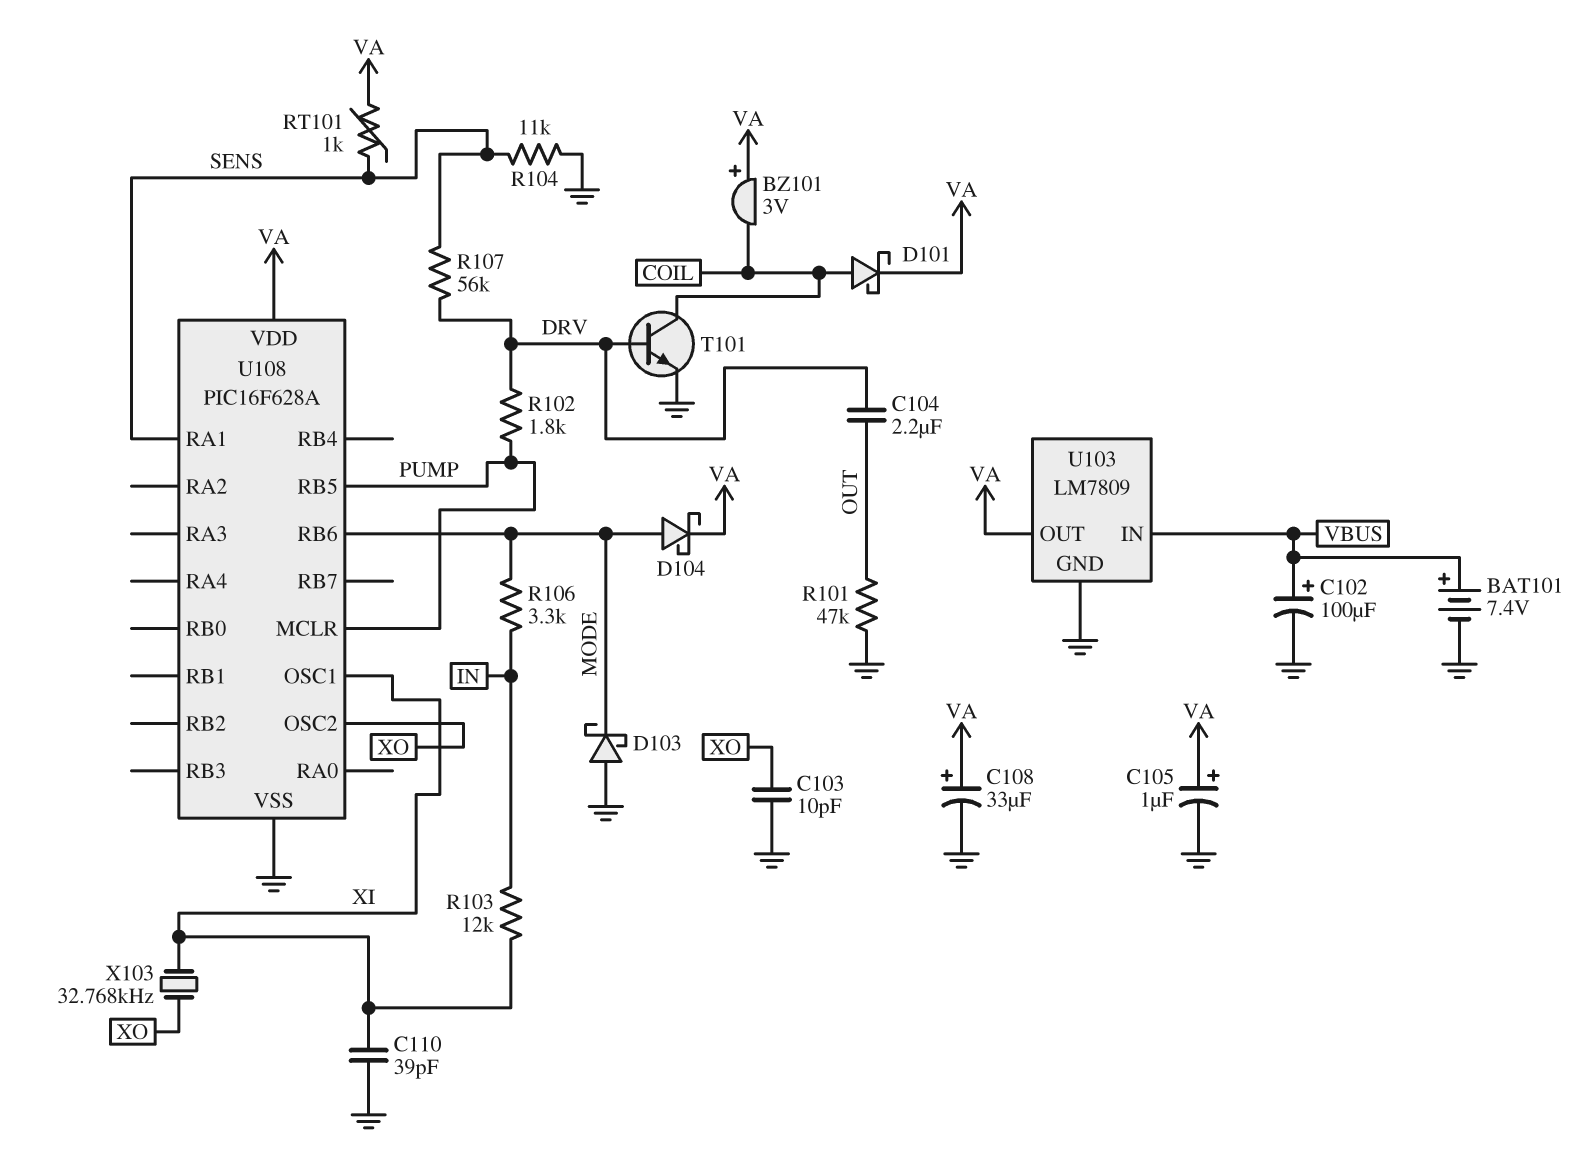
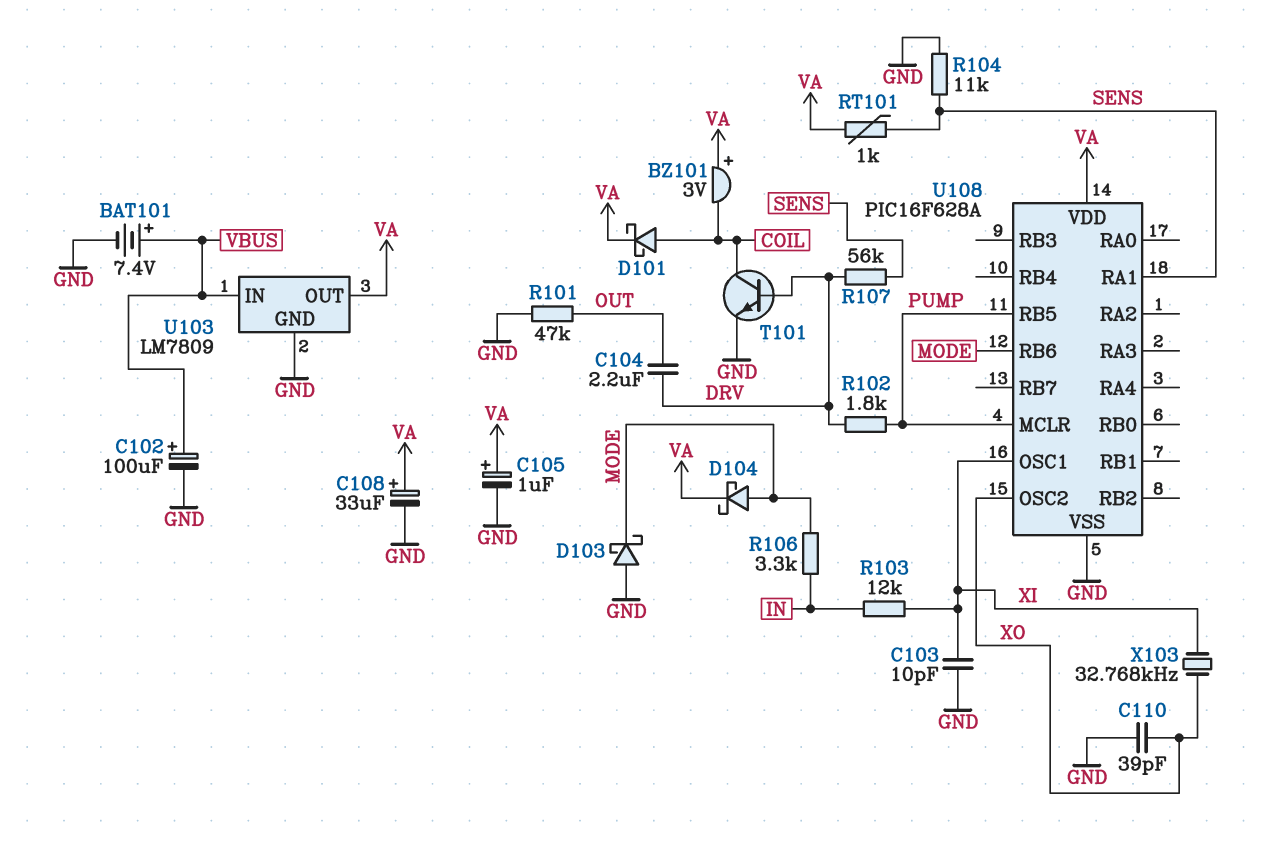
C103: 10pF (GND, XO) -> 10pF (GND, XI)
C110: 39pF (GND, XI) -> 39pF (GND, XO)

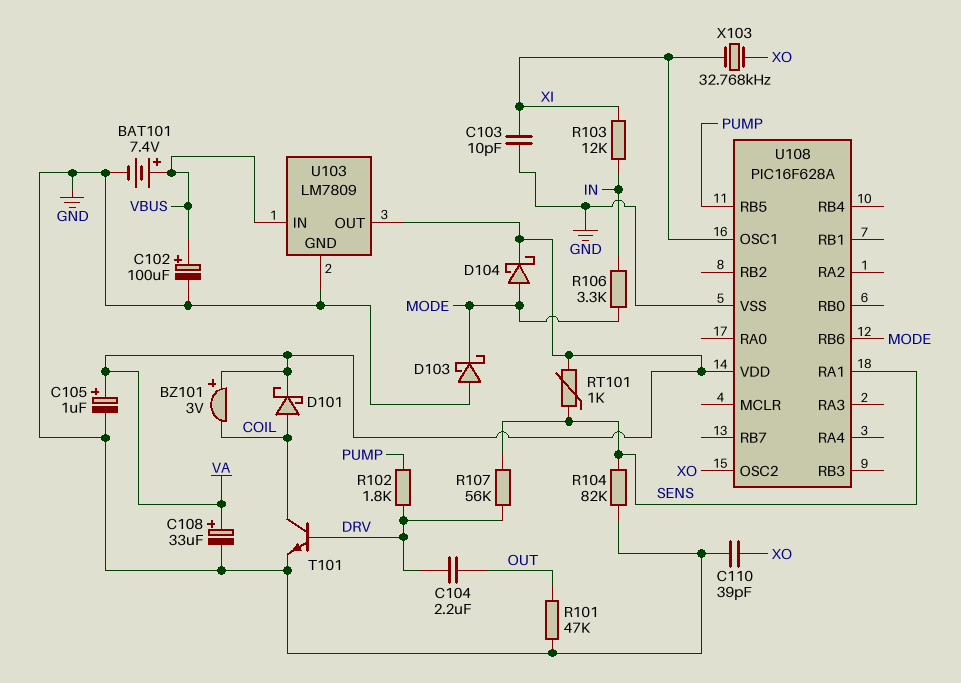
R104: 11k (GND, SENS) -> 82k (GND, SENS)
U108 pin MCLR: PUMP -> none

